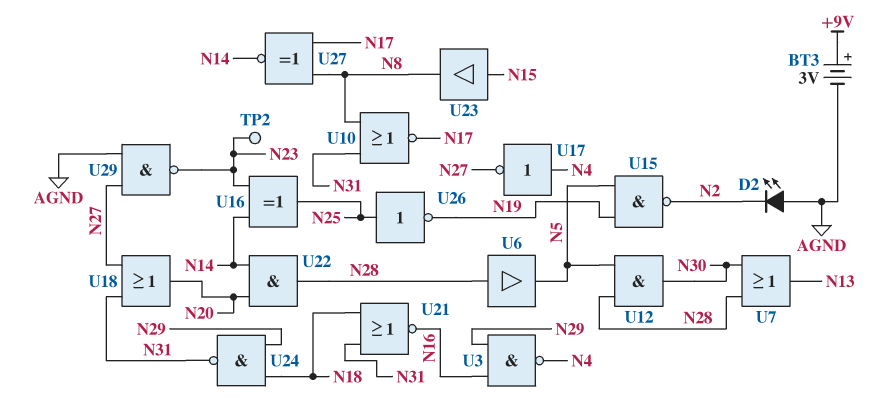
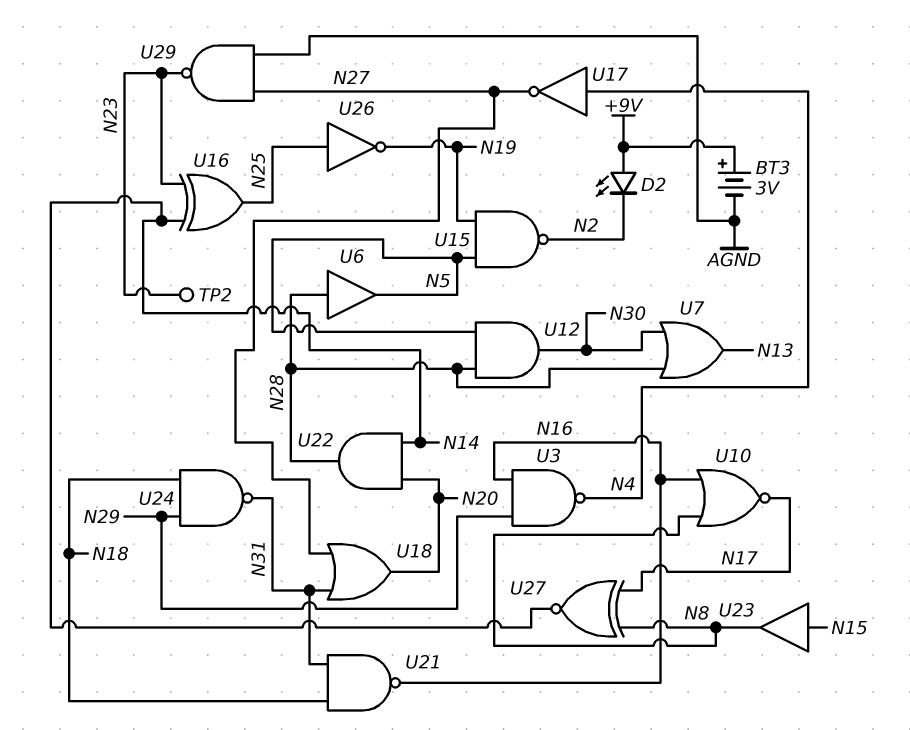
D2: LED (A AGND, K N2) -> LED (A +9V, K N2)
U10: NOR (in N8, in N31, out N17) -> NOR (in N8, in N16, out N17)
U21: NOR (in N18, in N31, out N16) -> NAND (in N18, in N31, out N16)

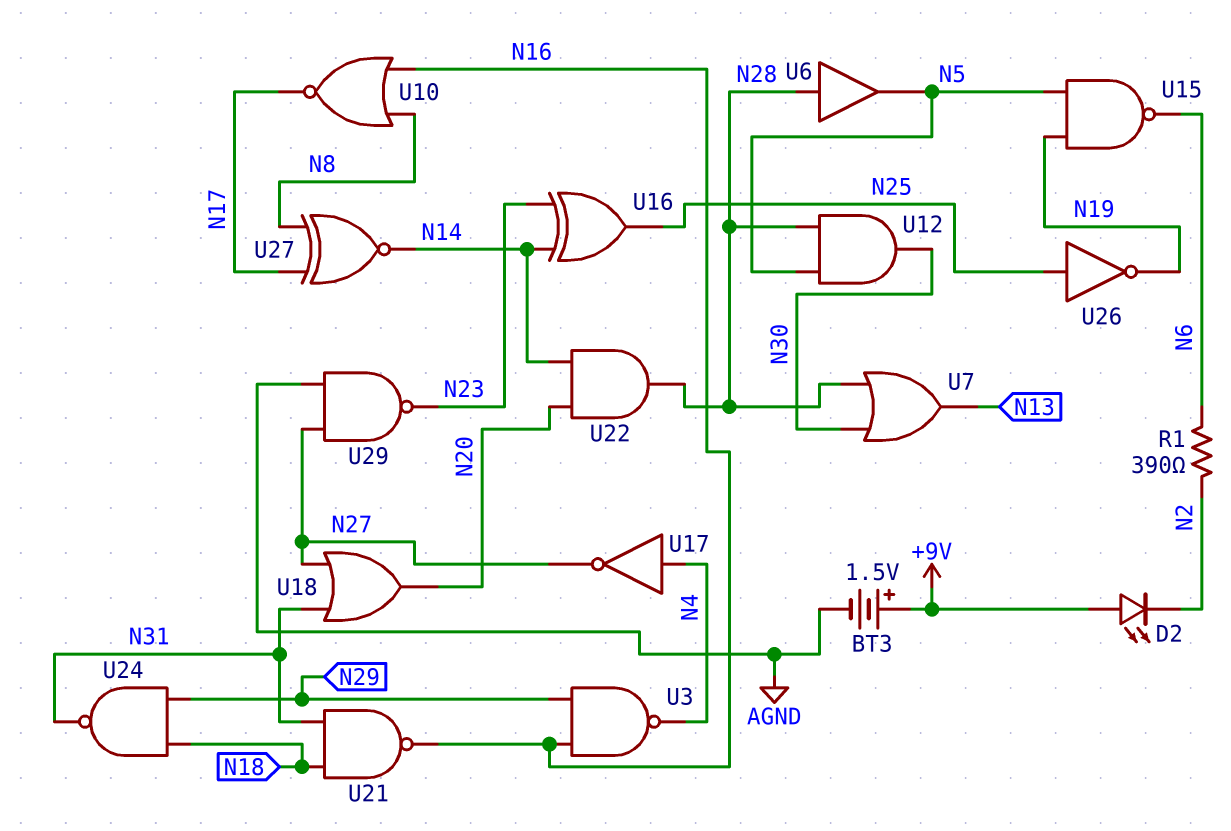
BT3: 3V (plus +9V, minus AGND) -> 1.5V (plus +9V, minus AGND)
R1: none -> 390 (N2, N6)
TP2: test point (N23) -> none
U15: NAND (in N5, in N19, out N2) -> NAND (in N5, in N19, out N6)
U23: buffer (in N15, out N8) -> none

